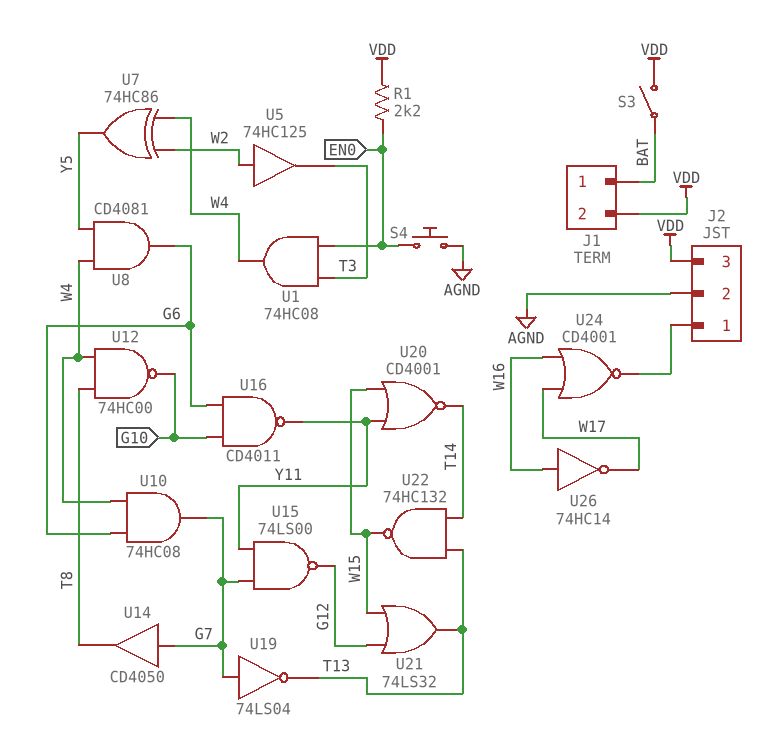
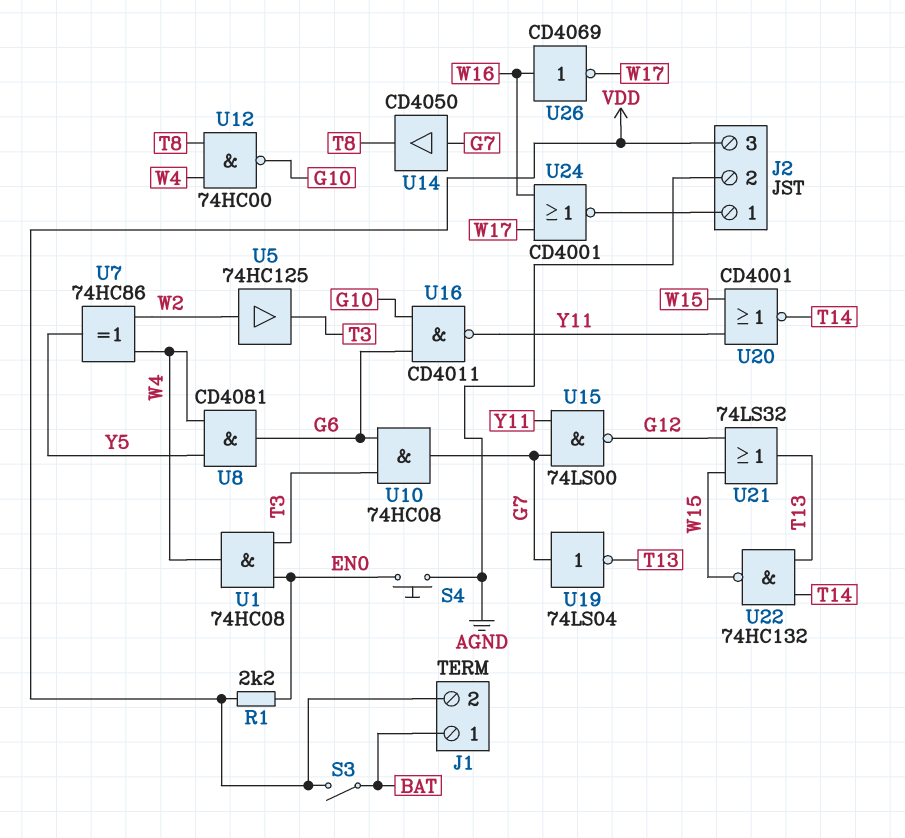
U10: AND 74HC08 (in G6, in W4, out G7) -> AND 74HC08 (in G6, in T3, out G7)
U26: NOT 74HC14 (in W16, out W17) -> NOT CD4069 (in W16, out W17)

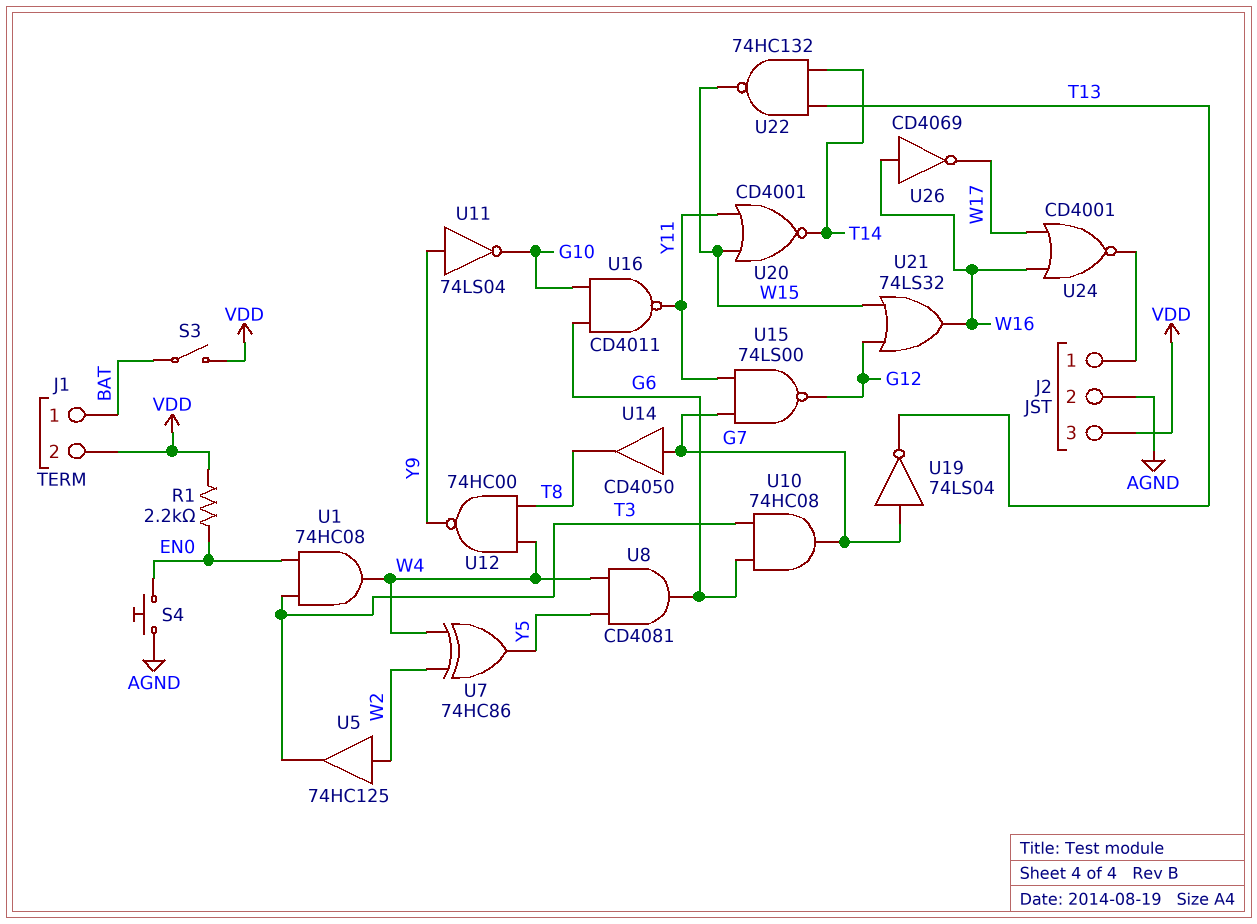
U11: none -> NOT 74LS04 (in Y9, out G10)
U12: NAND 74HC00 (in T8, in W4, out G10) -> NAND 74HC00 (in T8, in W4, out Y9)
U21: OR 74LS32 (in G12, in W15, out T13) -> OR 74LS32 (in G12, in W15, out W16)

